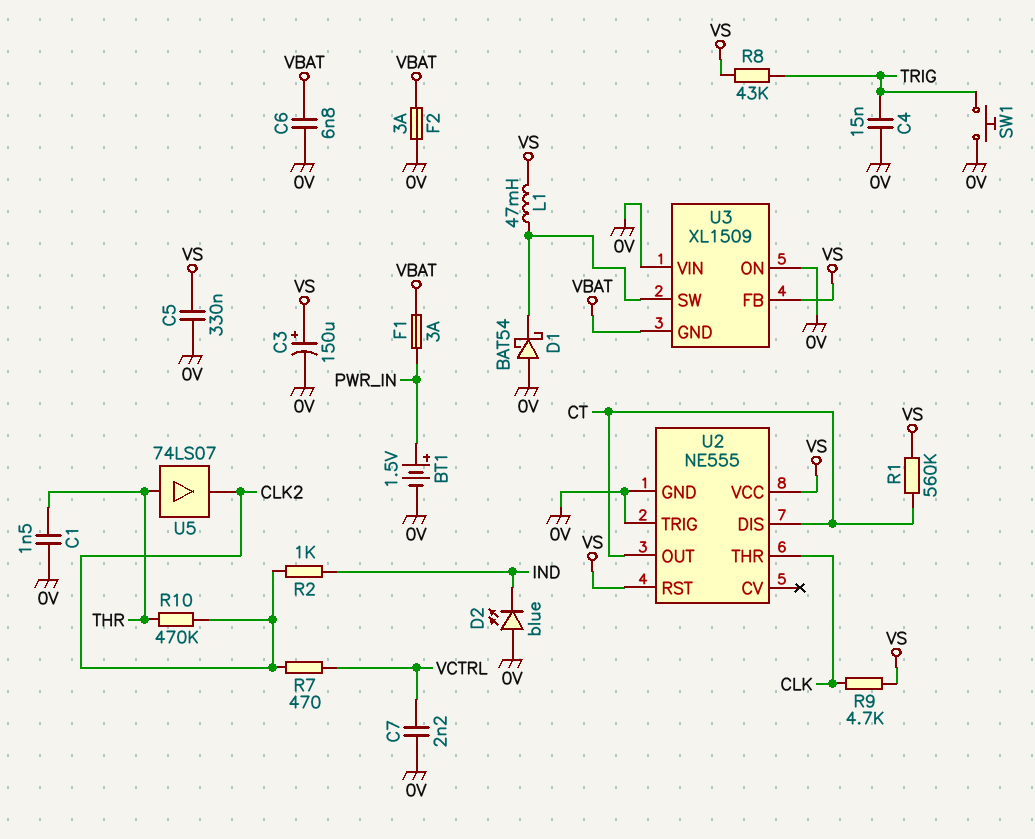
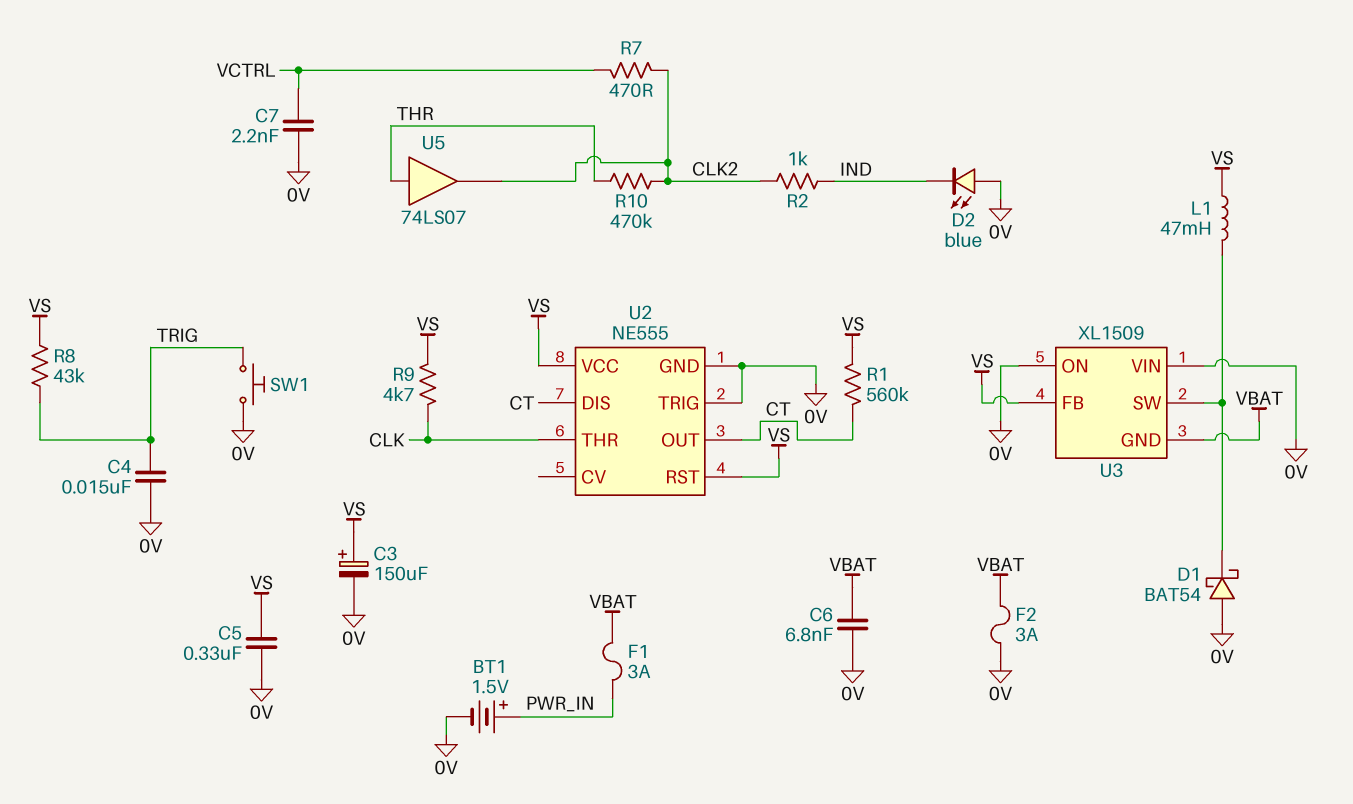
C1: 1.5nF (0V, THR) -> none

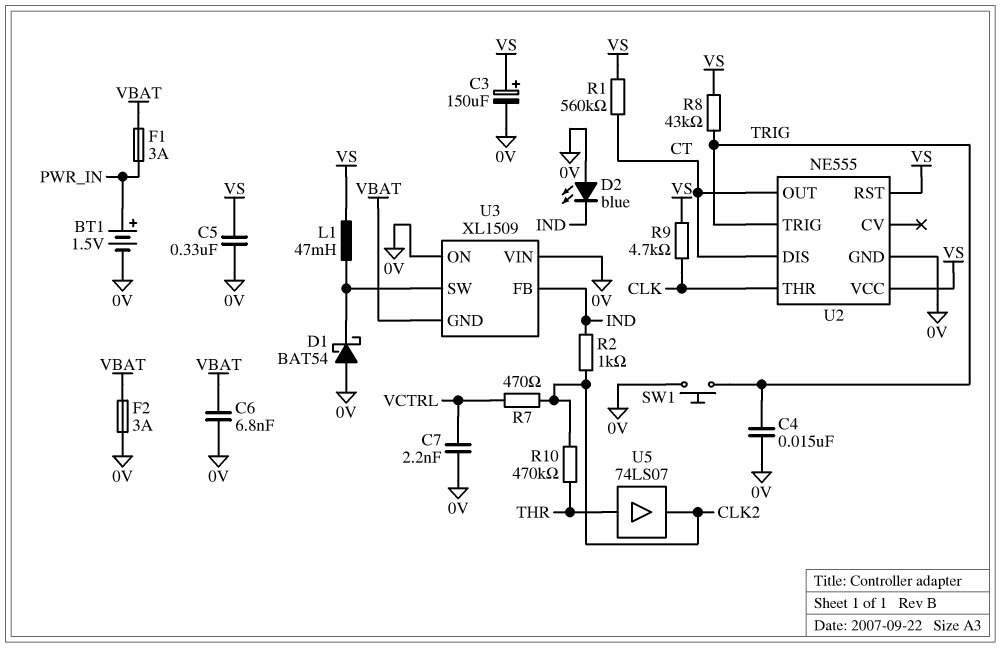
U2 pin TRIG: 0V -> TRIG
U3 pin FB: VS -> IND

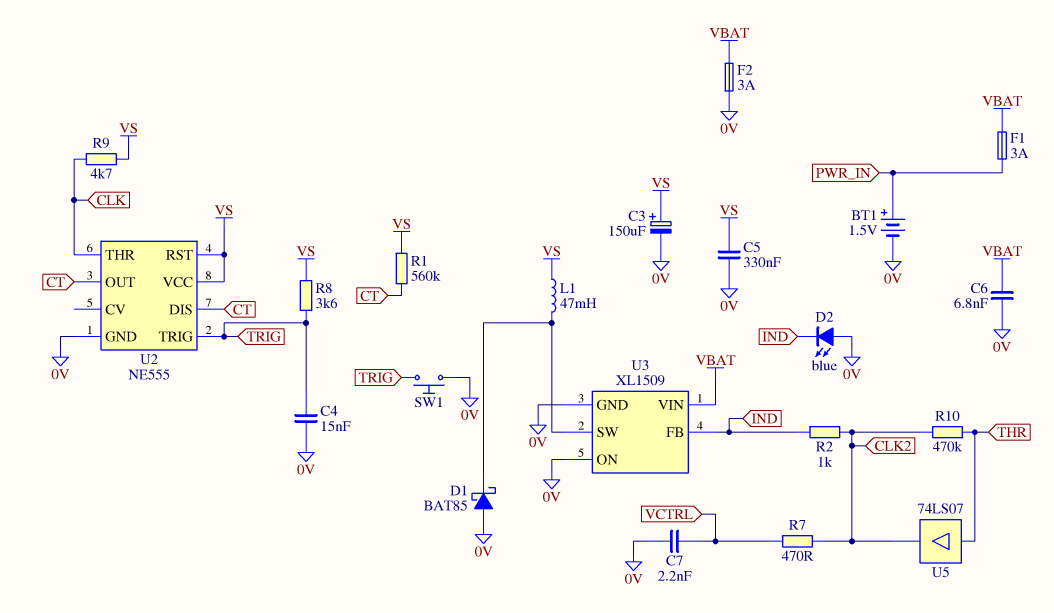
D1: schottky BAT54 (A 0V, K U3/SW) -> schottky BAT85 (A 0V, K U3/SW)
R8: 43k (TRIG, VS) -> 3.6k (TRIG, VS)
U3 pin GND: VBAT -> 0V
U3 pin VIN: 0V -> VBAT

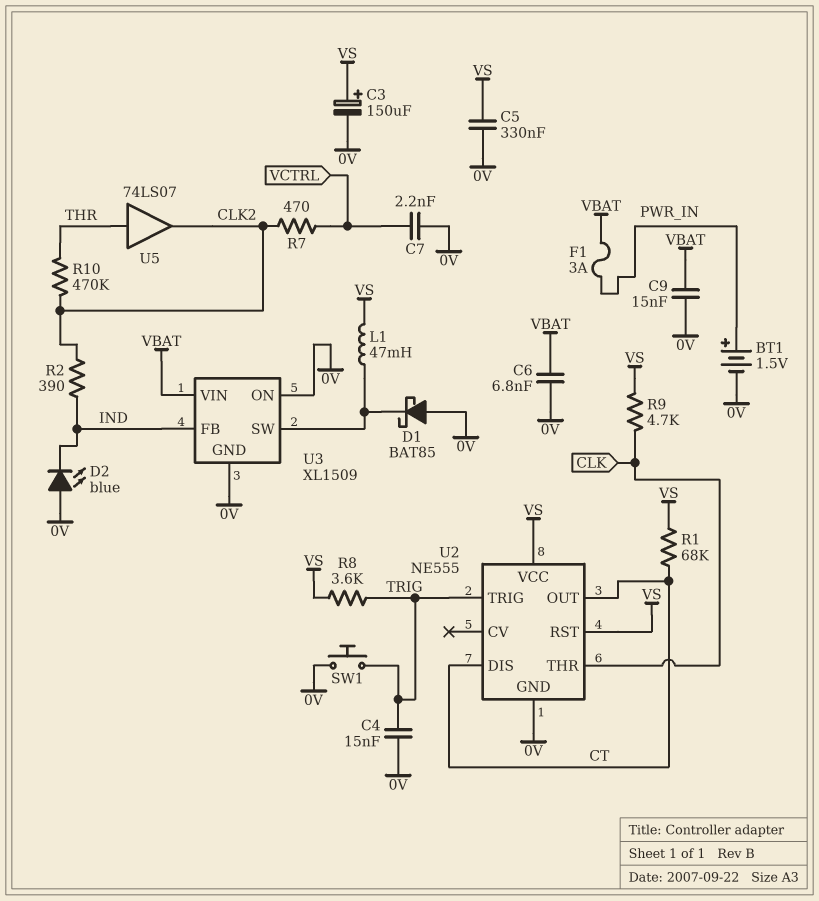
C9: none -> 15nF (0V, VBAT)
F2: 3A (0V, VBAT) -> none
R1: 560k (CT, VS) -> 68k (CT, VS)
R2: 1k (CLK2, IND) -> 390 (CLK2, IND)

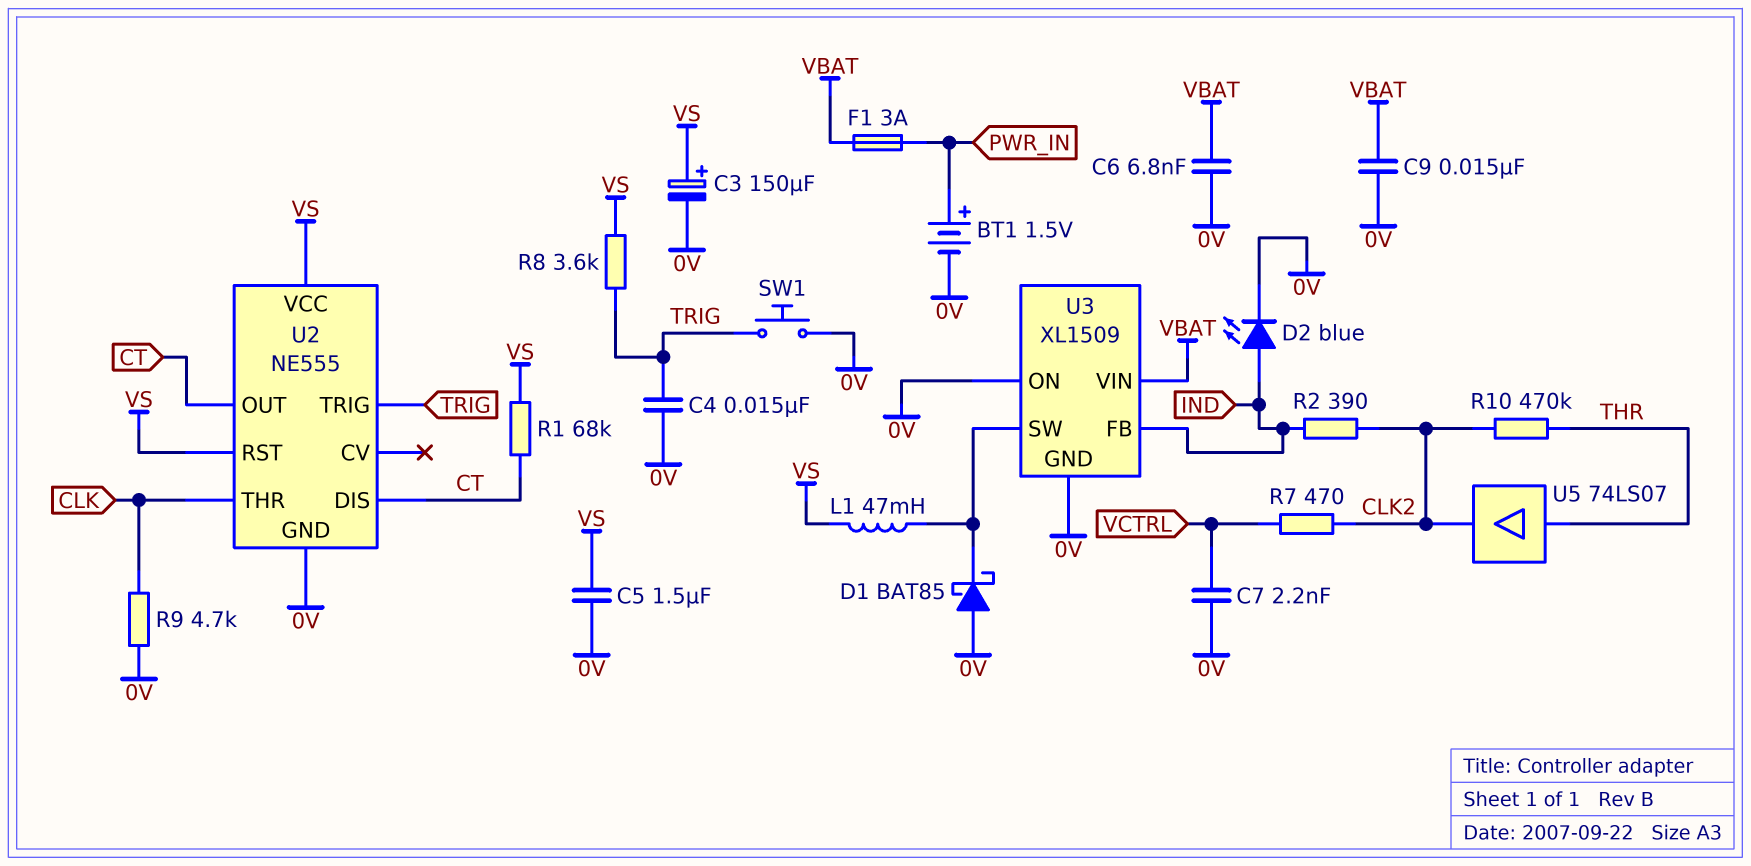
C5: 330nF (0V, VS) -> 1.5uF (0V, VS)
D2: LED blue (A 0V, K IND) -> LED blue (A IND, K 0V)
R9: 4.7k (CLK, VS) -> 4.7k (0V, CLK)

